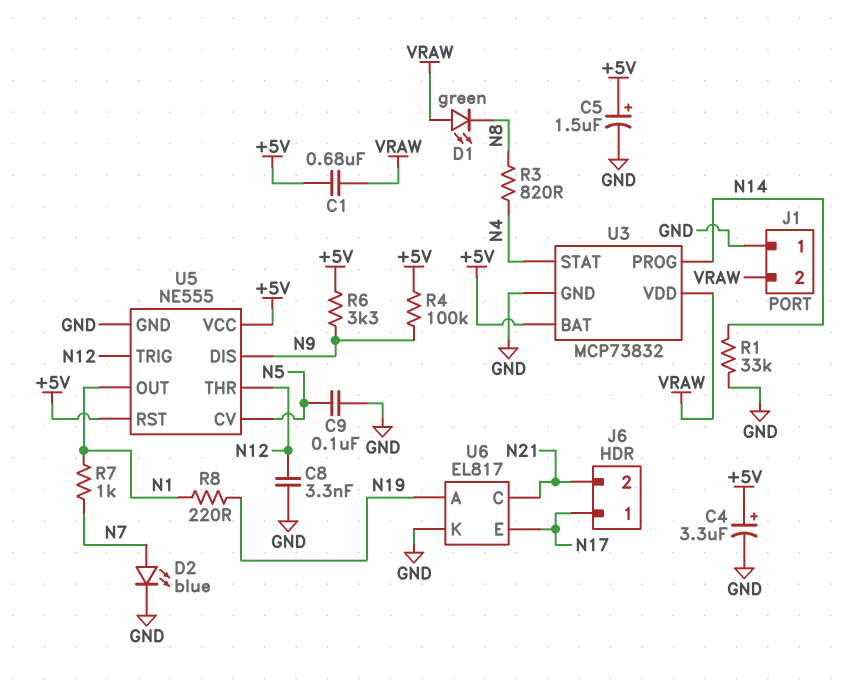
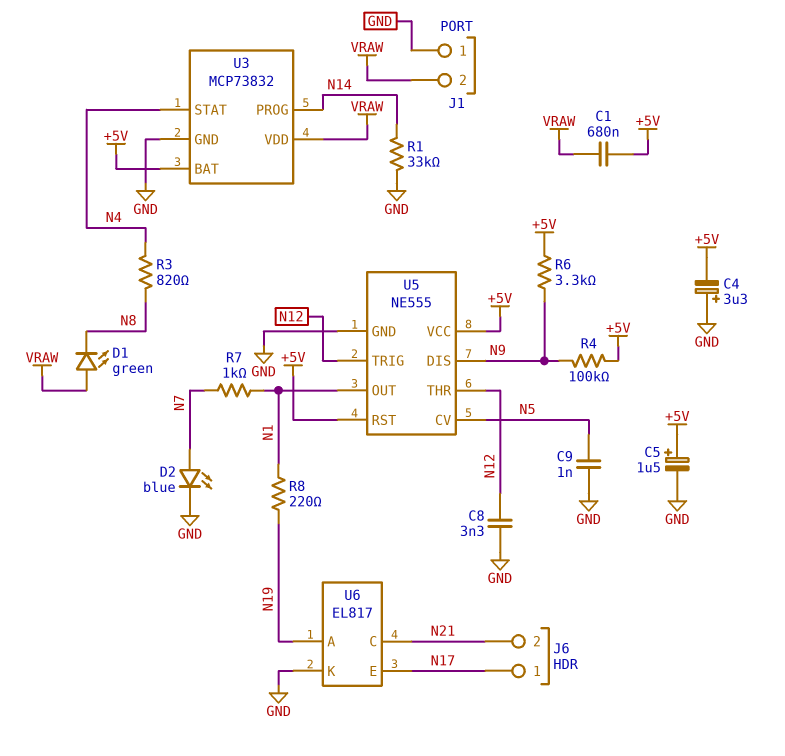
C4: 3.3uF (plus +5V, minus GND) -> 3.3uF (plus GND, minus +5V)
C9: 100nF (GND, N5) -> 1nF (GND, N5)

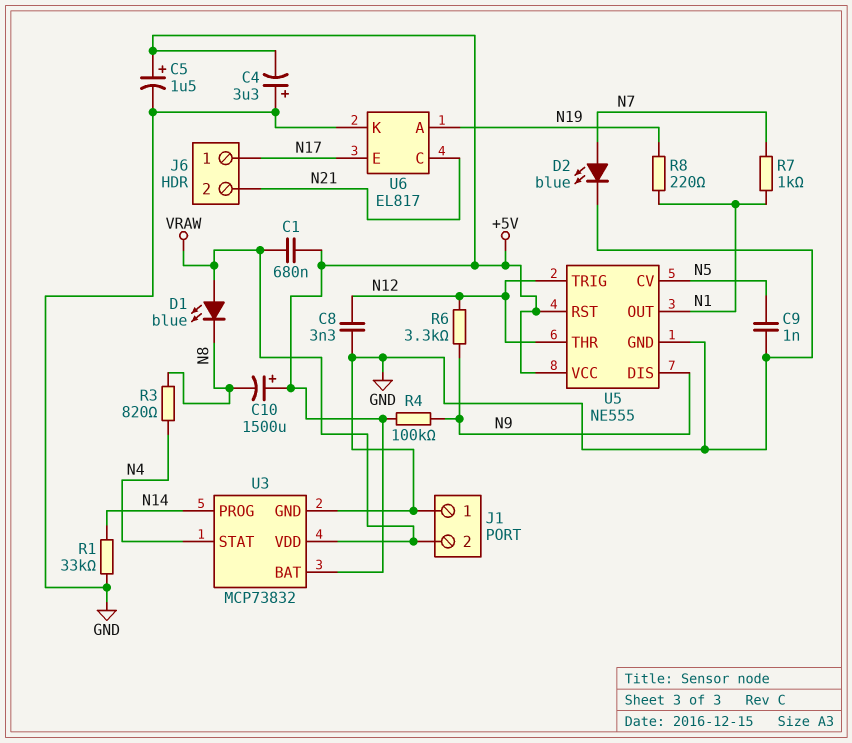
C10: none -> 1500uF (plus +5V, minus N8)
D1: LED green (A VRAW, K N8) -> LED blue (A VRAW, K N8)
R6: 3.3k (+5V, N9) -> 3.3k (N9, N12)

